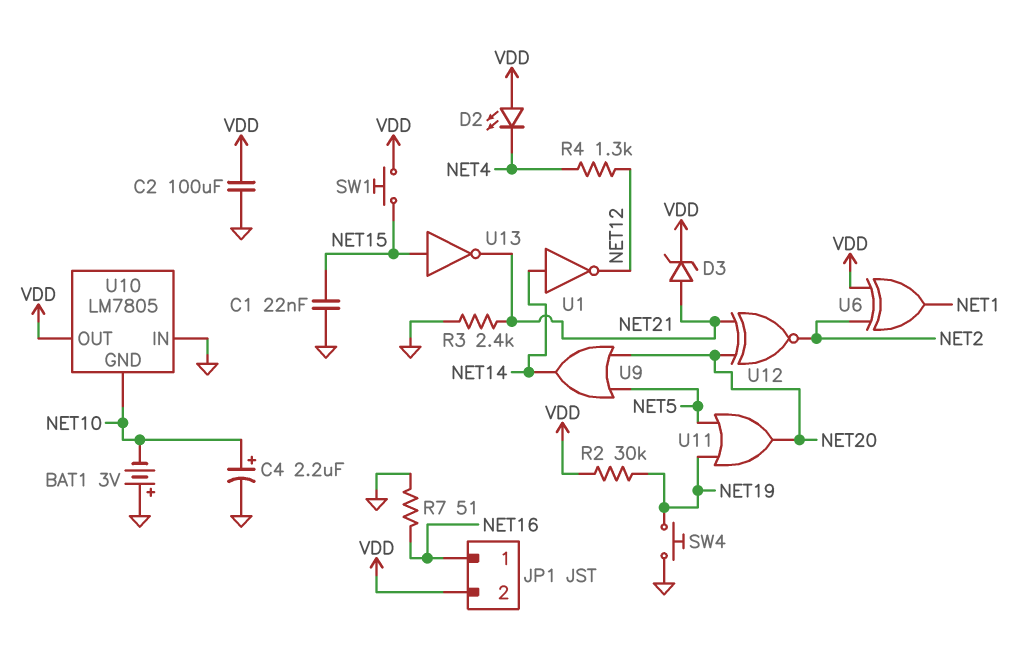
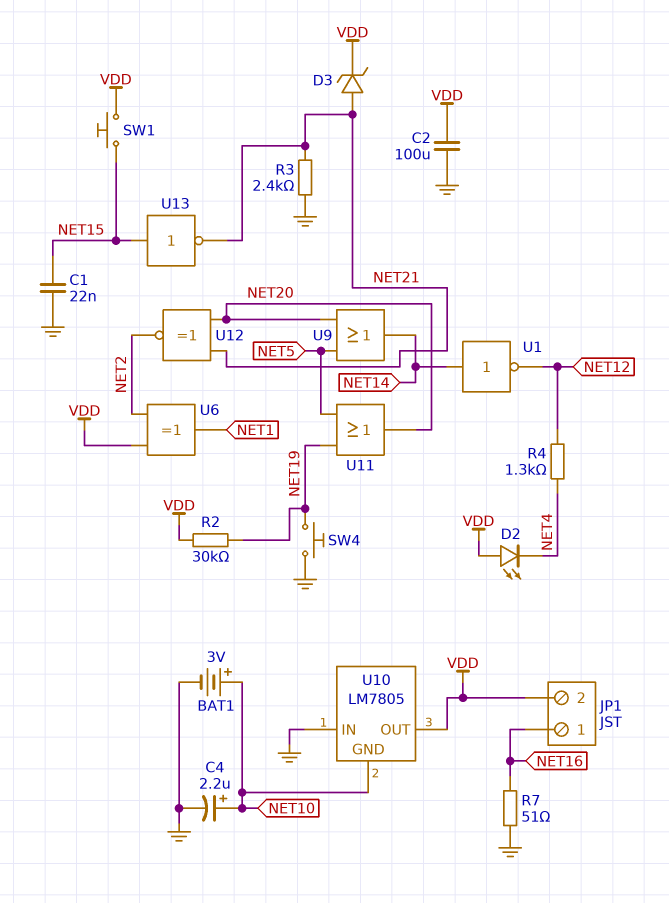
BAT1: 3V (plus GND, minus NET10) -> 3V (plus NET10, minus GND)

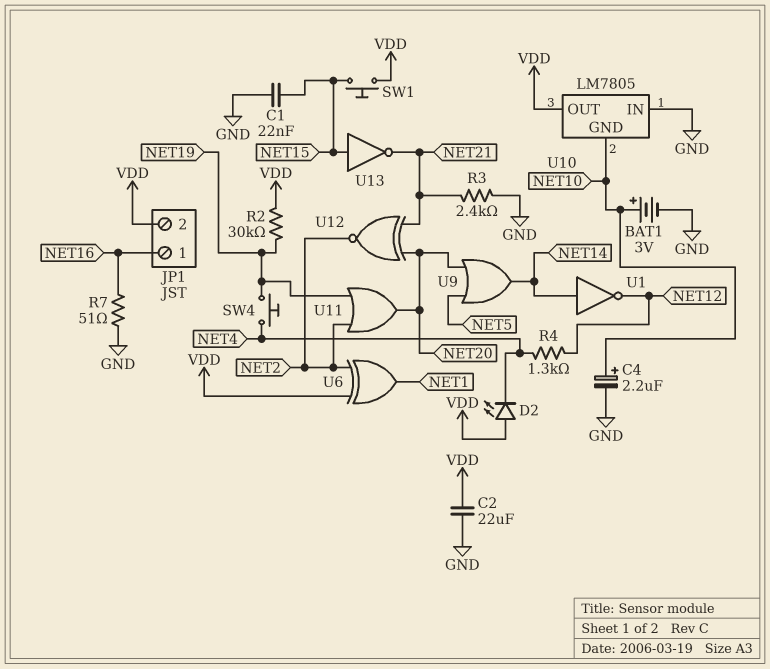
C2: 100uF (GND, VDD) -> 22uF (GND, VDD)
D3: zener (A NET21, K VDD) -> none
SW4: button (GND, NET19) -> button (NET4, NET19)
U11: OR (in NET5, in NET19, out NET20) -> OR (in NET2, in NET19, out NET20)

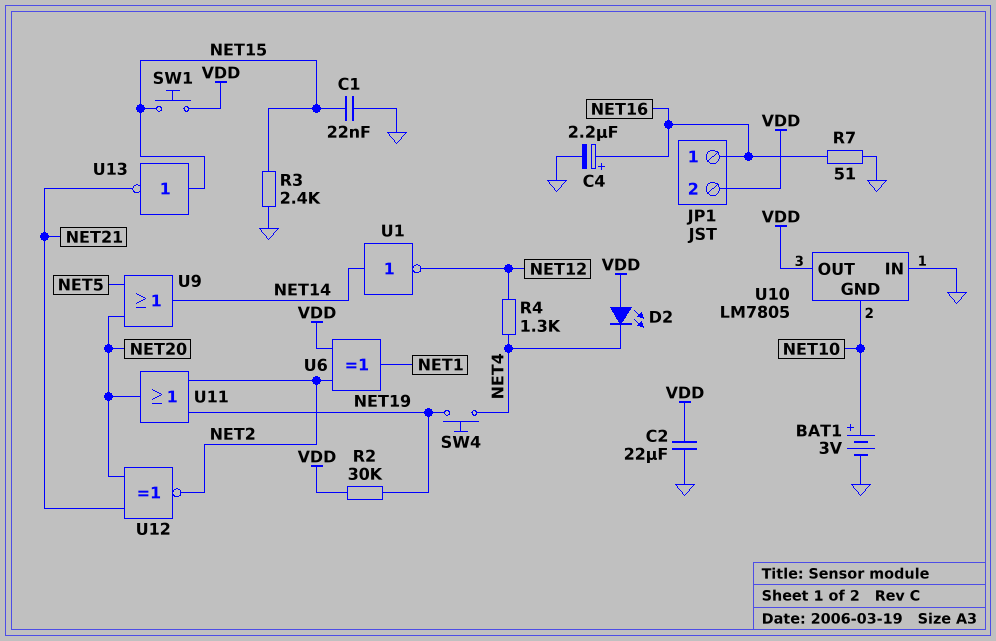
C4: 2.2uF (plus NET10, minus GND) -> 2.2uF (plus NET16, minus GND)
R3: 2.4k (GND, NET21) -> 2.4k (GND, NET15)

